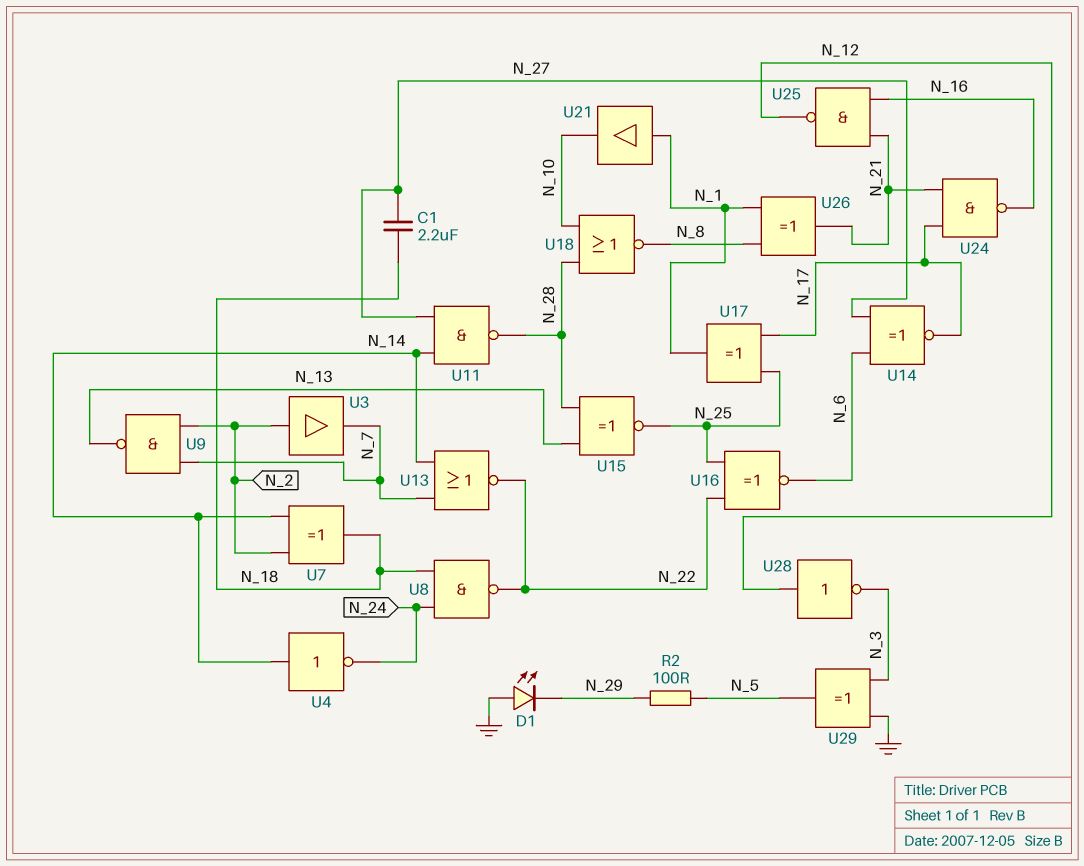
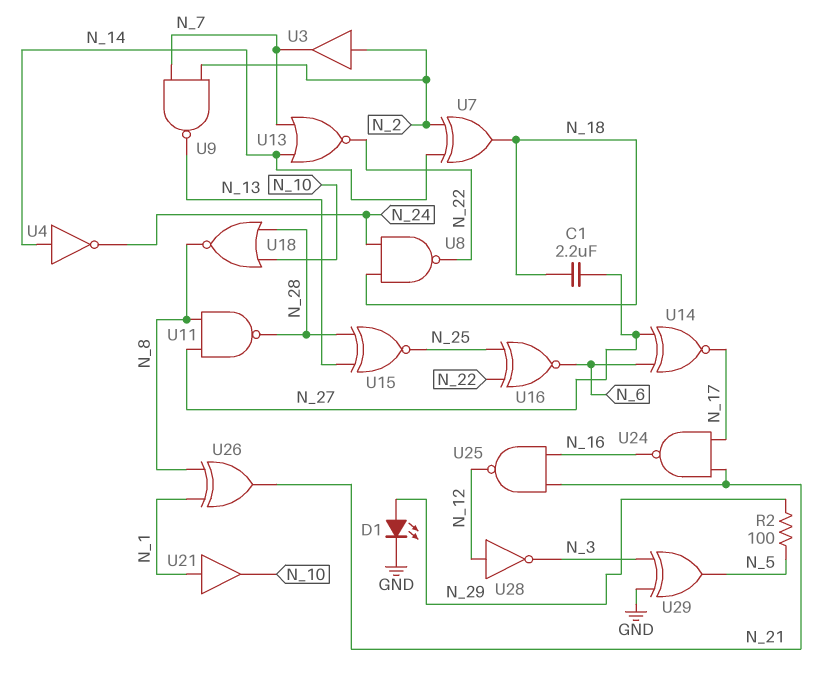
D1: LED (A GND, K N_29) -> LED (A N_29, K GND)
U11: NAND (in N_14, in N_27, out N_28) -> NAND (in N_8, in N_27, out N_28)
U17: XOR (in N_17, in N_25, out N_1) -> none

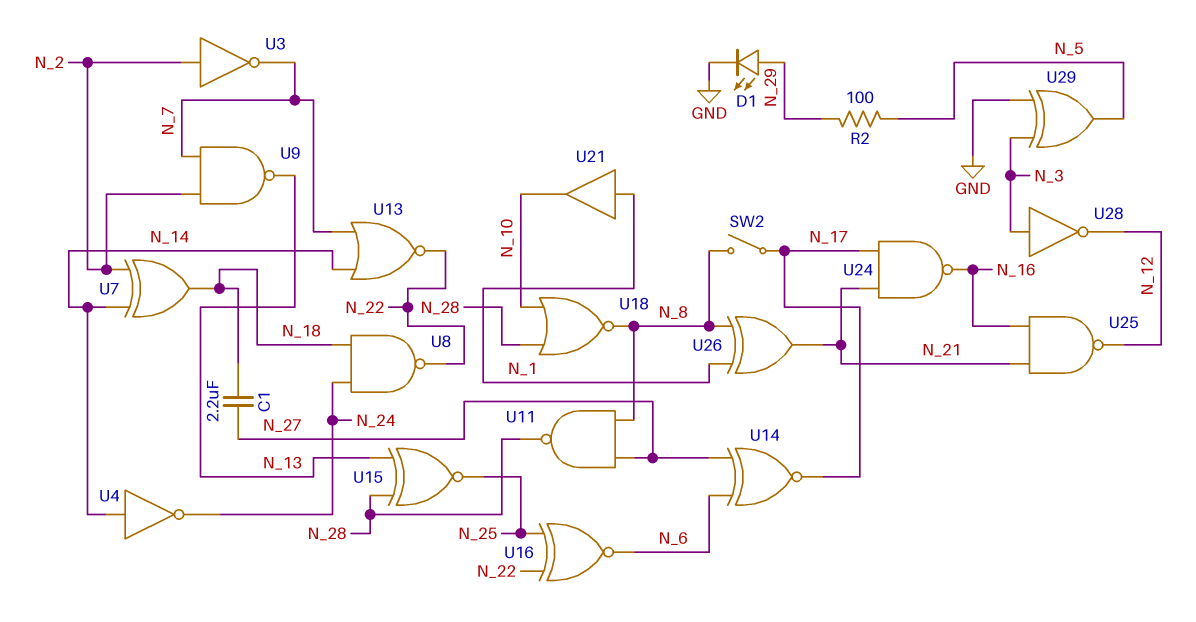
SW2: none -> switch (N_8, N_17)
U3: buffer (in N_2, out N_7) -> NOT (in N_2, out N_7)
U28: NOT (in N_12, out N_3) -> NOT (in N_3, out N_12)

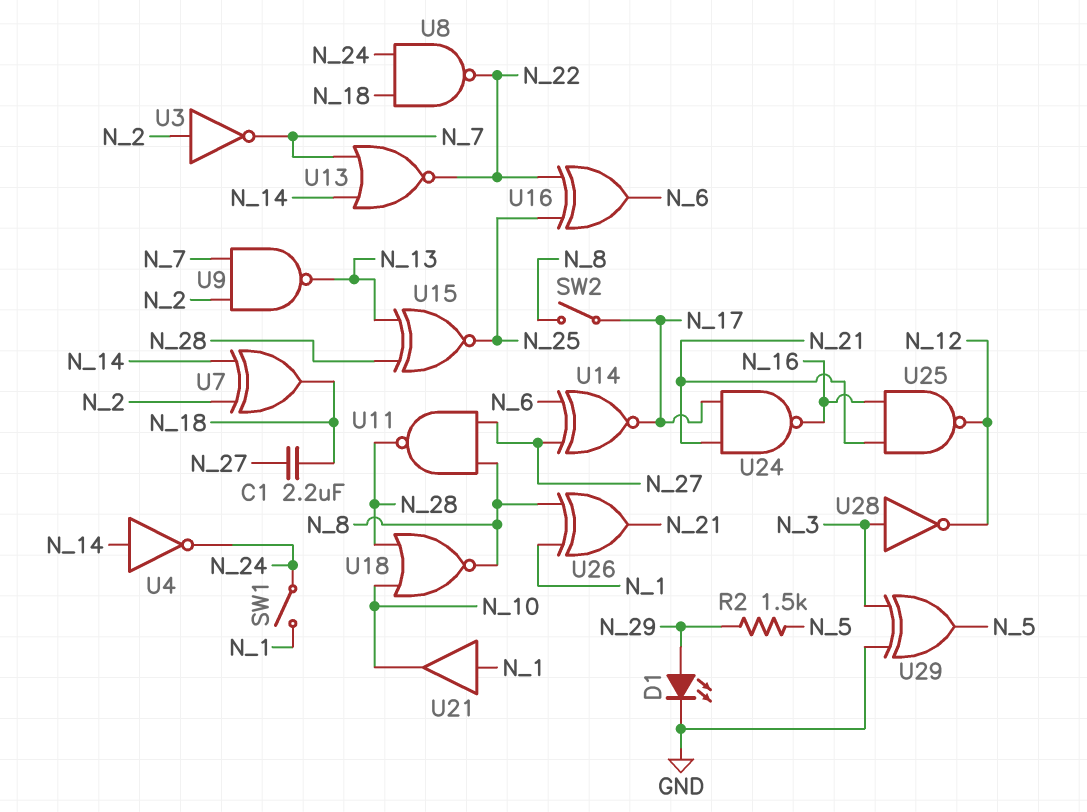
R2: 100 (N_5, N_29) -> 1.5k (N_5, N_29)
SW1: none -> switch (N_1, N_24)
U16: XNOR (in N_22, in N_25, out N_6) -> XOR (in N_22, in N_25, out N_6)

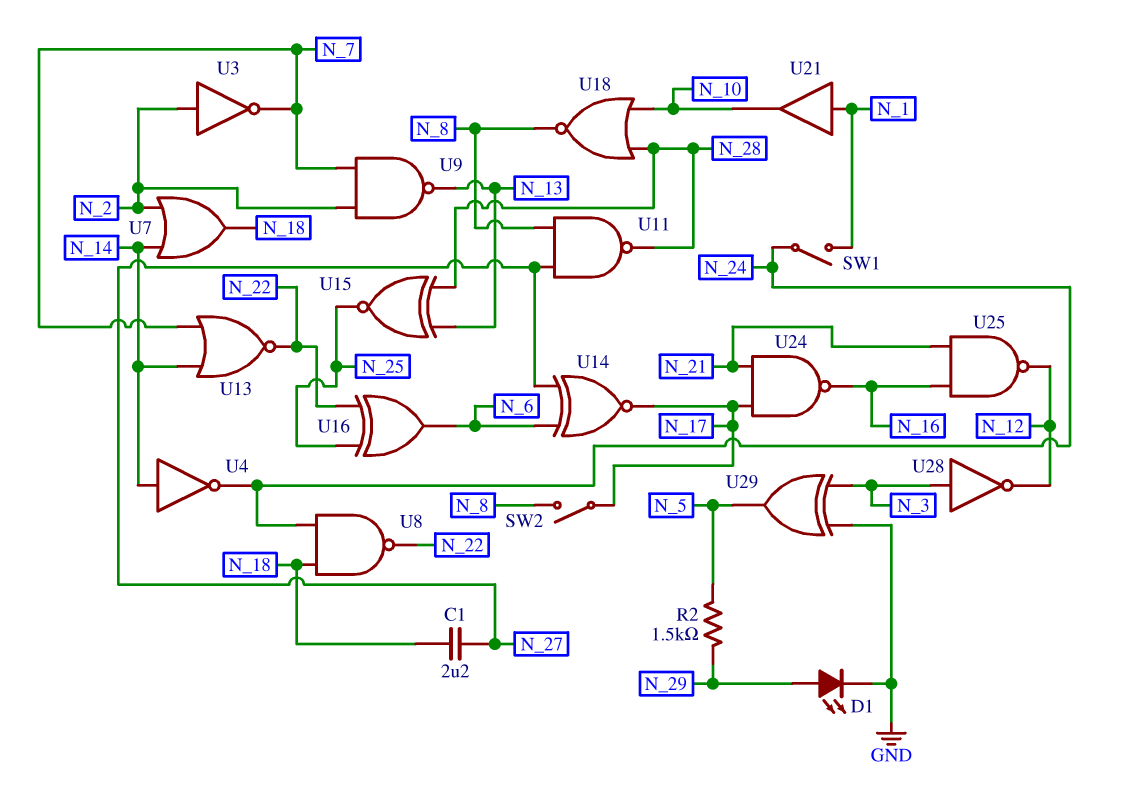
U7: XOR (in N_2, in N_14, out N_18) -> OR (in N_2, in N_14, out N_18)
U26: XOR (in N_1, in N_8, out N_21) -> none

